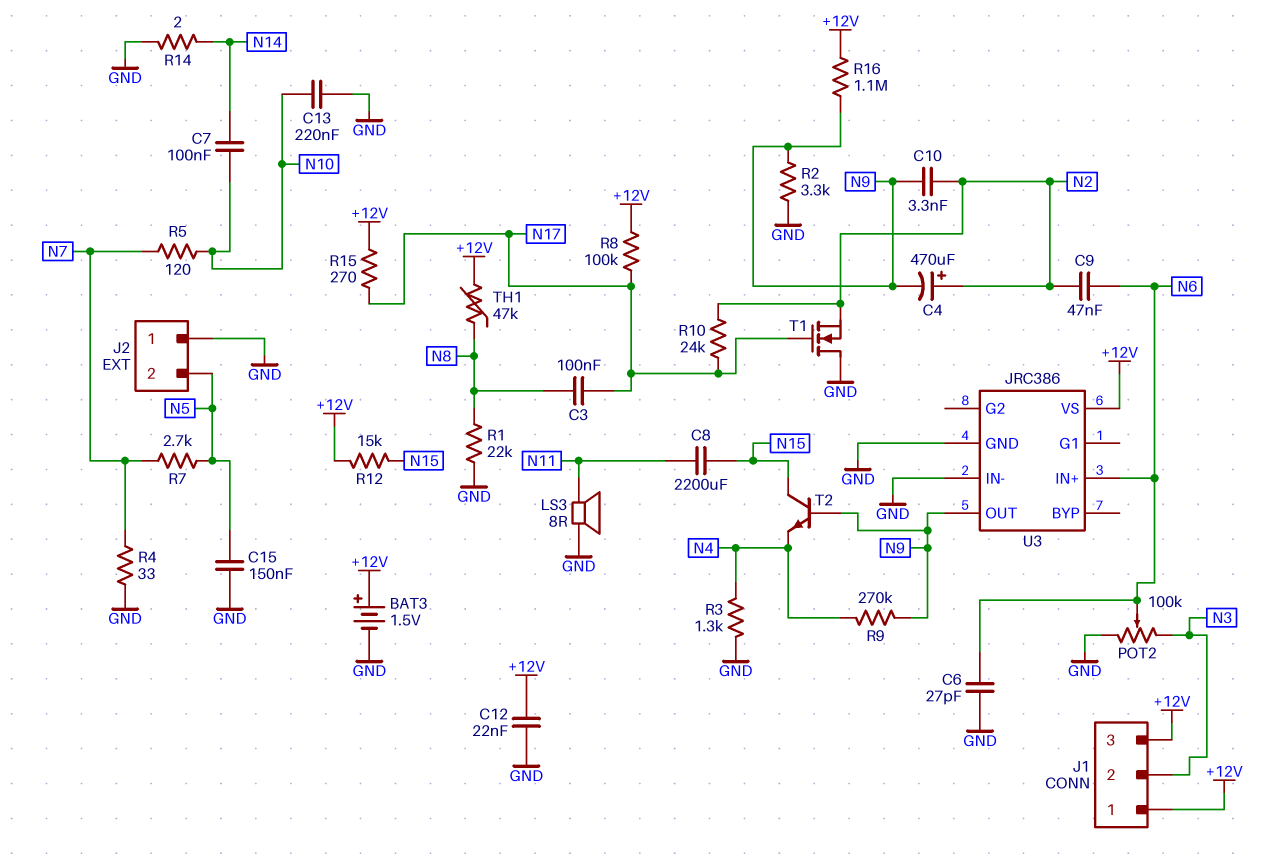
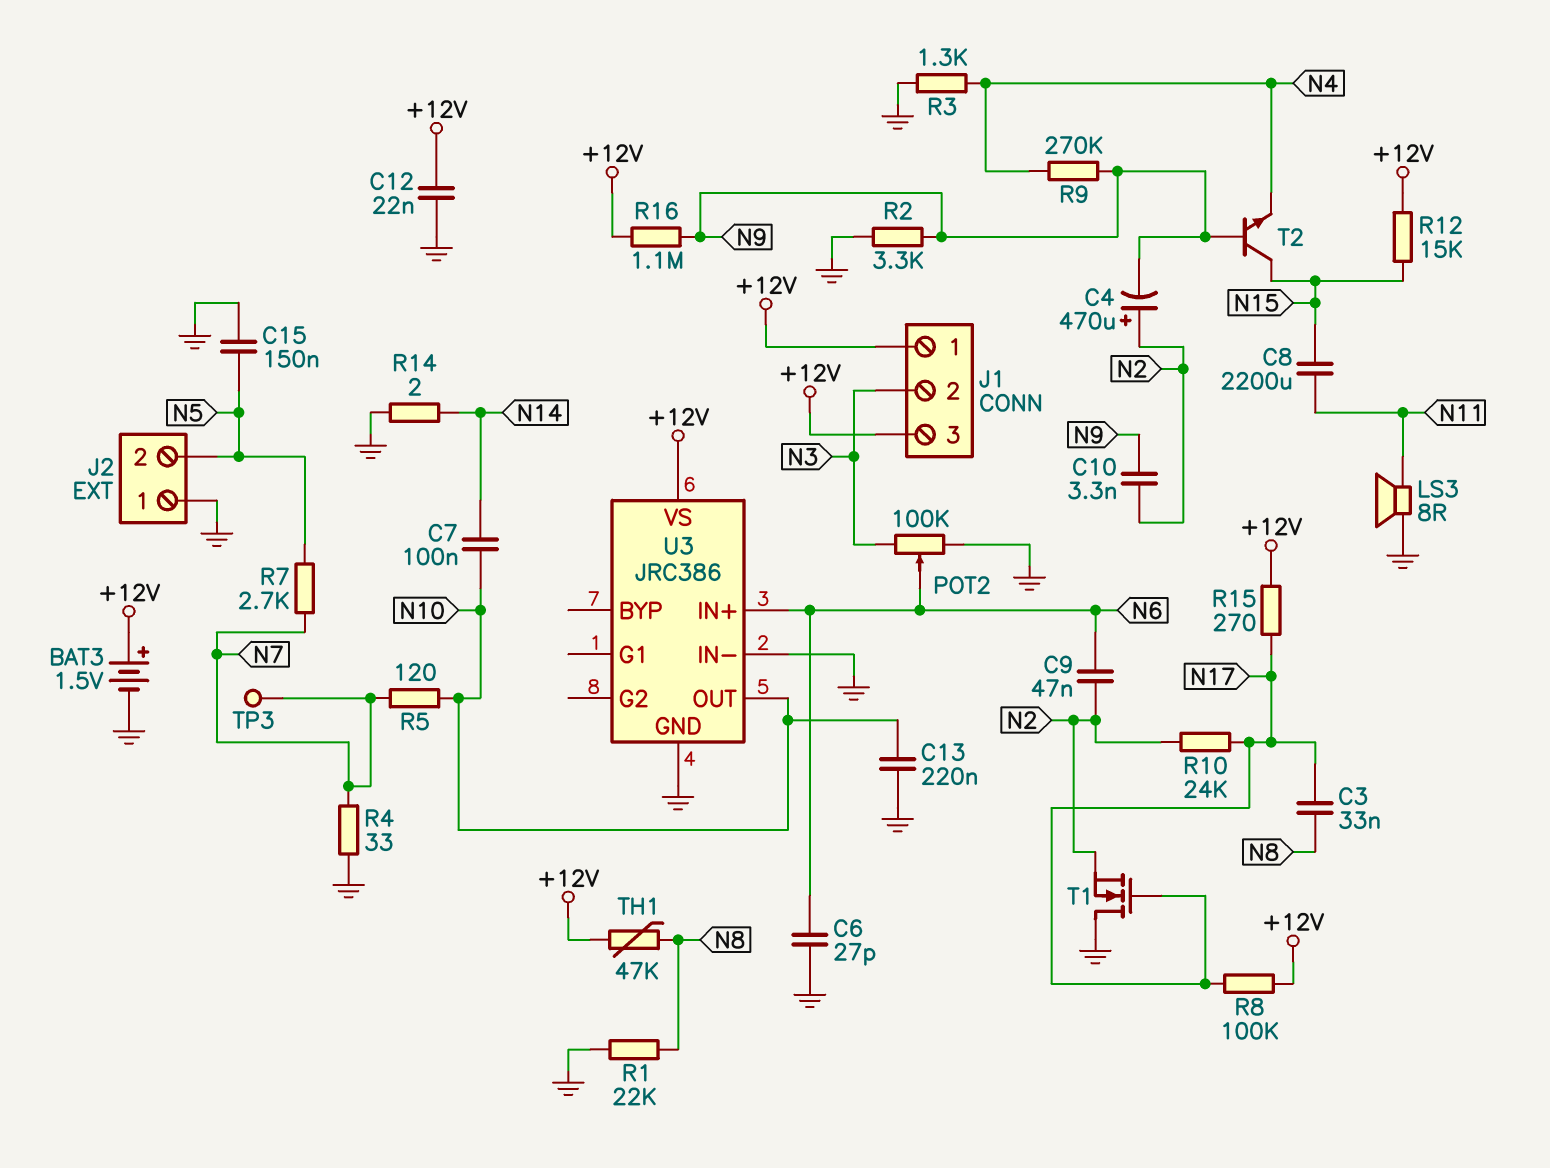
C3: 100nF (N8, N17) -> 33nF (N8, N17)
TP3: none -> test point (N7)
U3 pin OUT: N9 -> N10

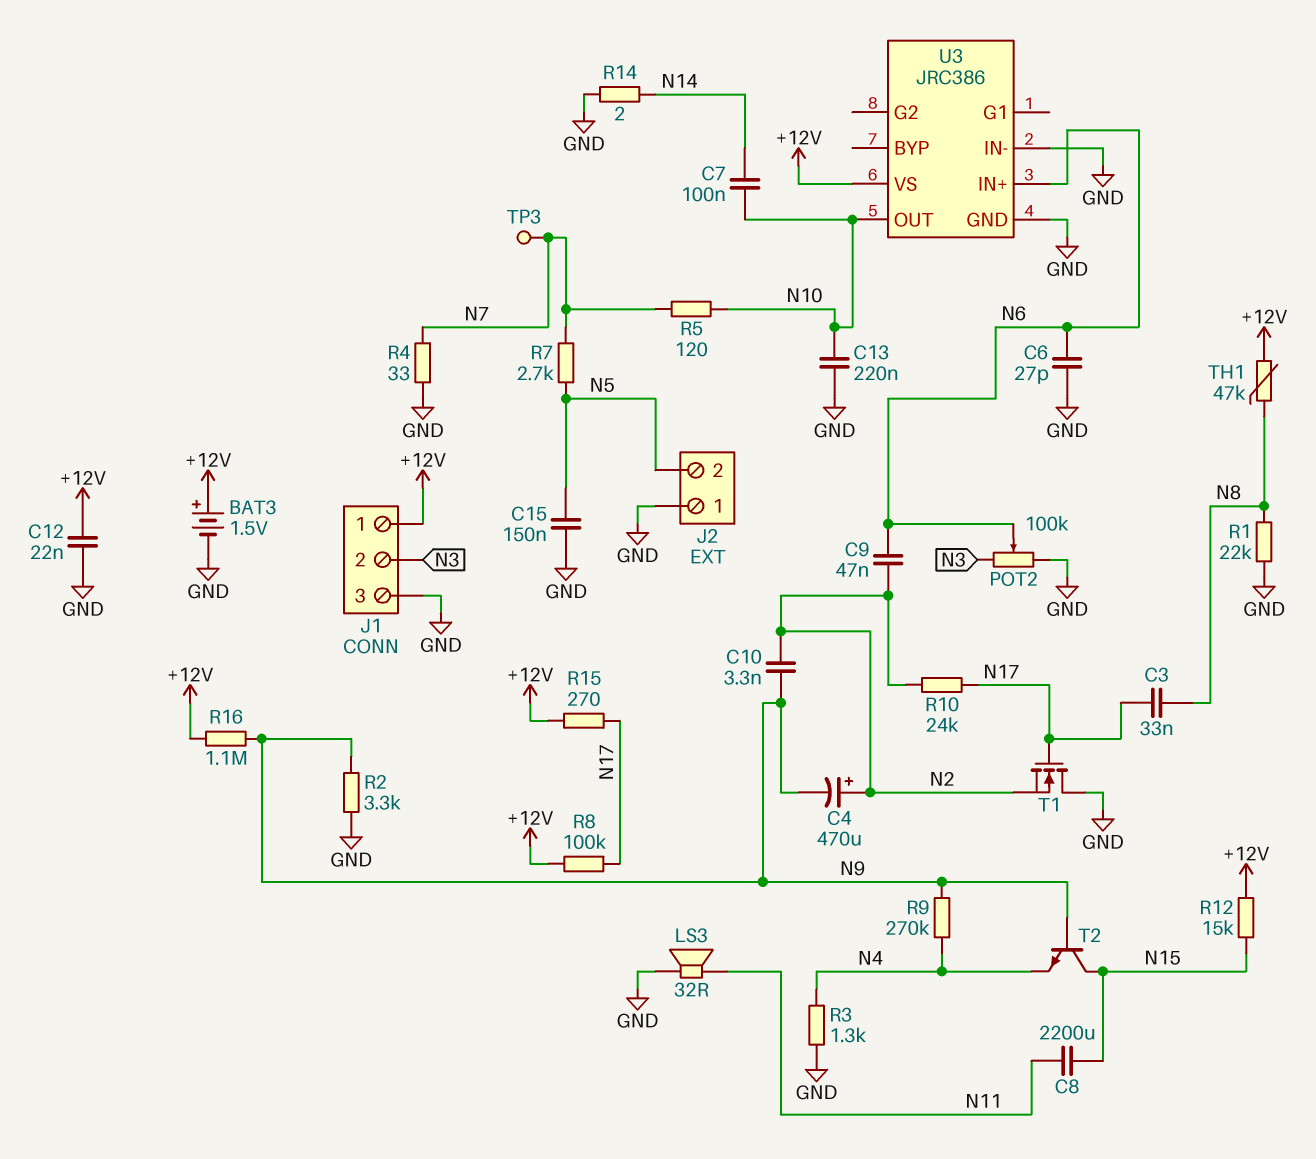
J1 pin 3: +12V -> GND
LS3: speaker 8R (GND, N11) -> speaker 32R (GND, N11)

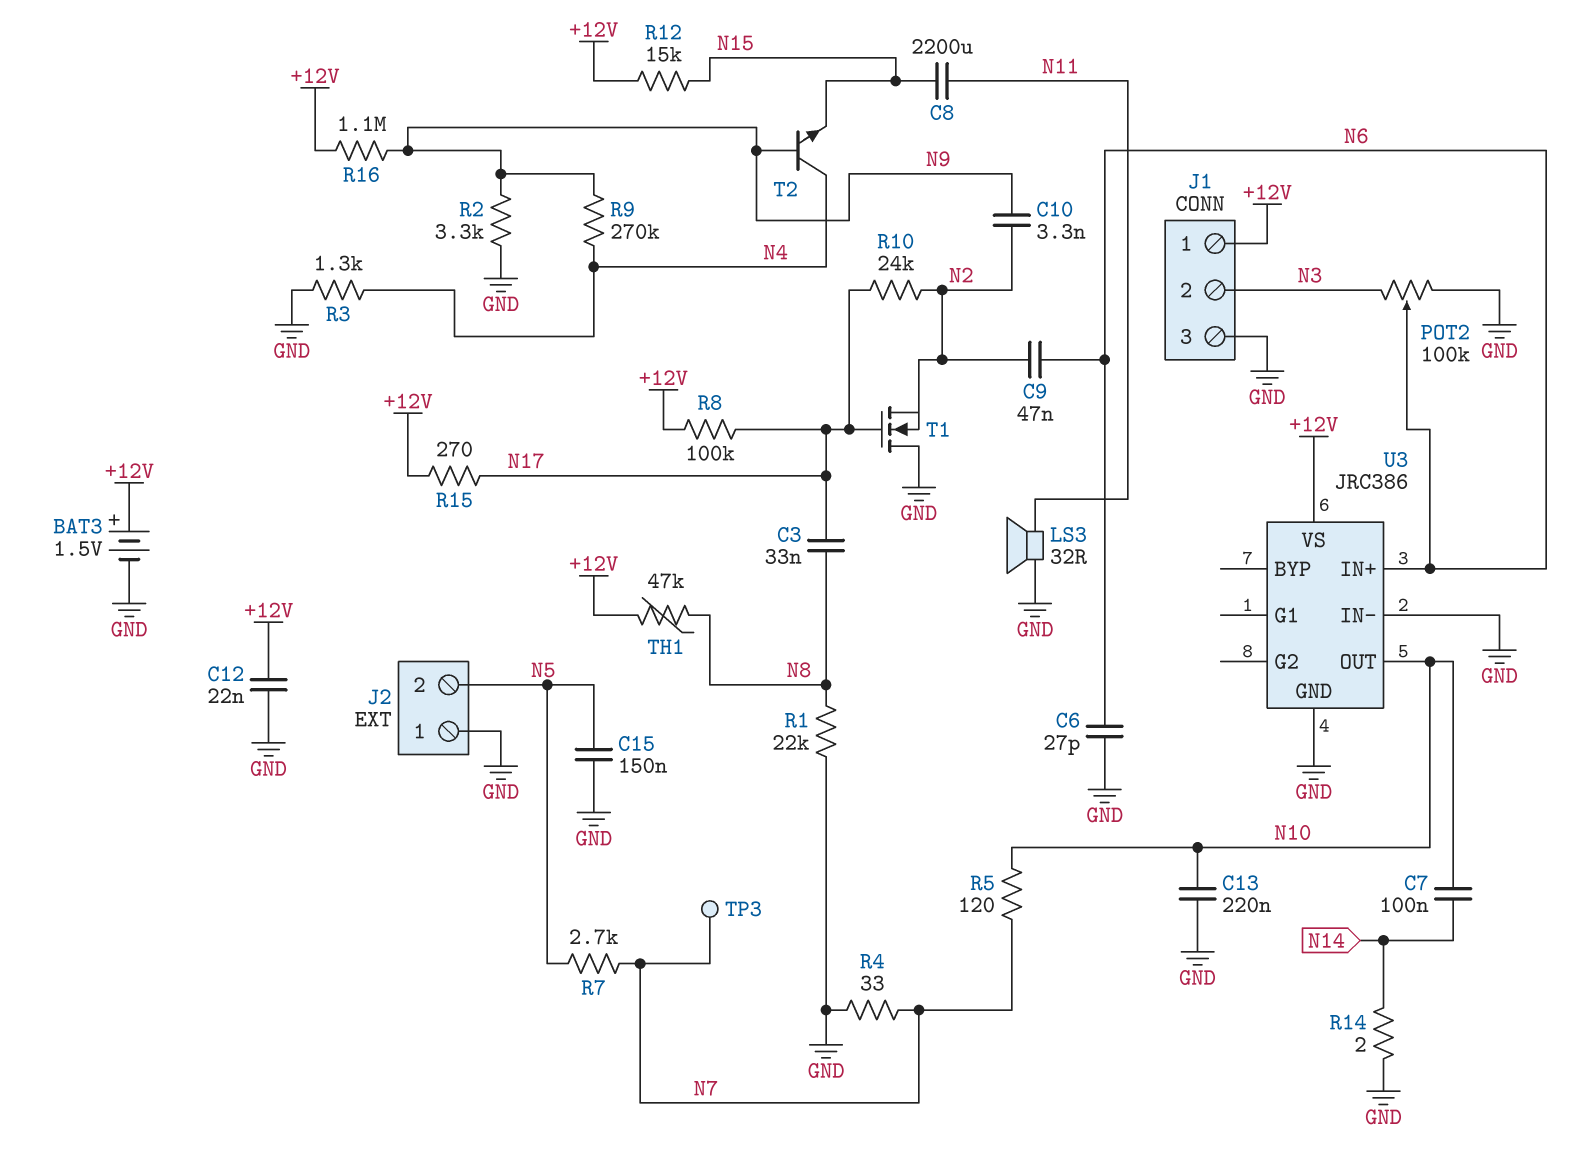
C4: 470uF (plus N2, minus N9) -> none
T2: NPN (B N9, C N15, E N4) -> NPN (B N9, C N4, E N15)

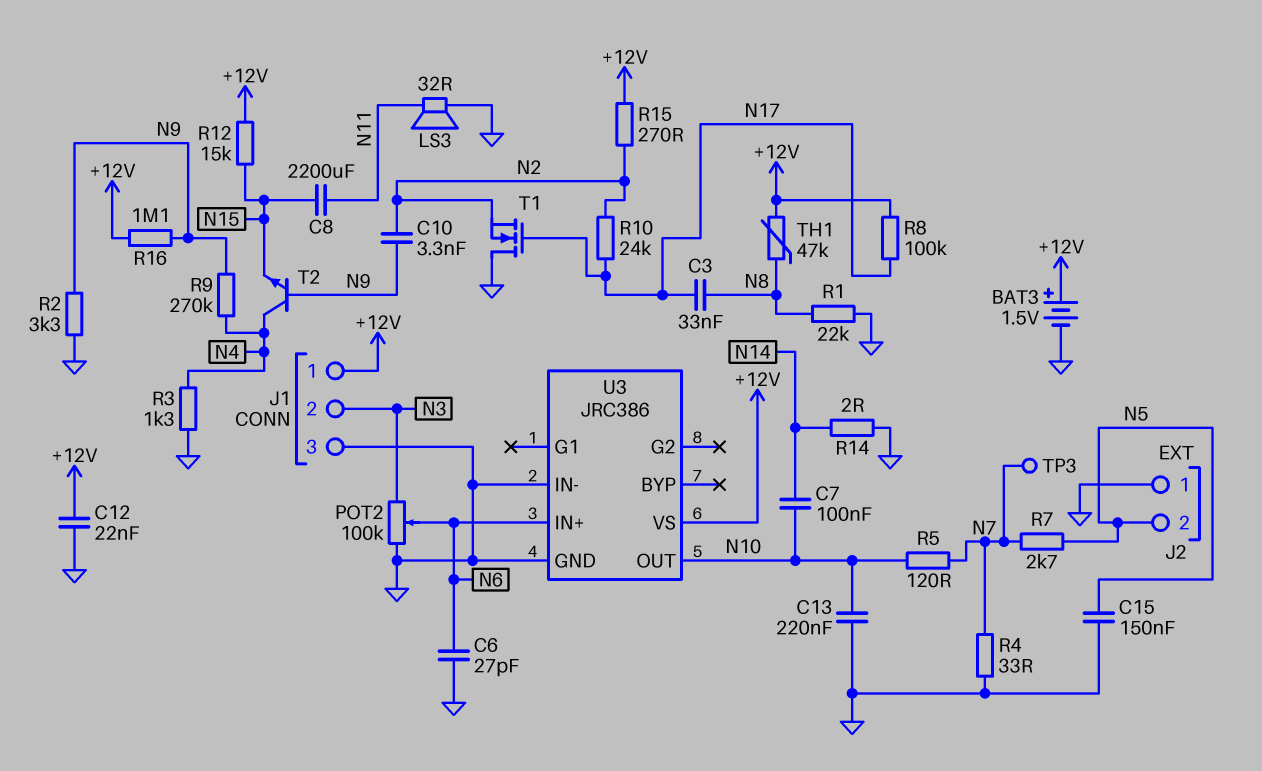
C9: 47nF (N2, N6) -> none
R15: 270 (+12V, N17) -> 270 (+12V, N2)

